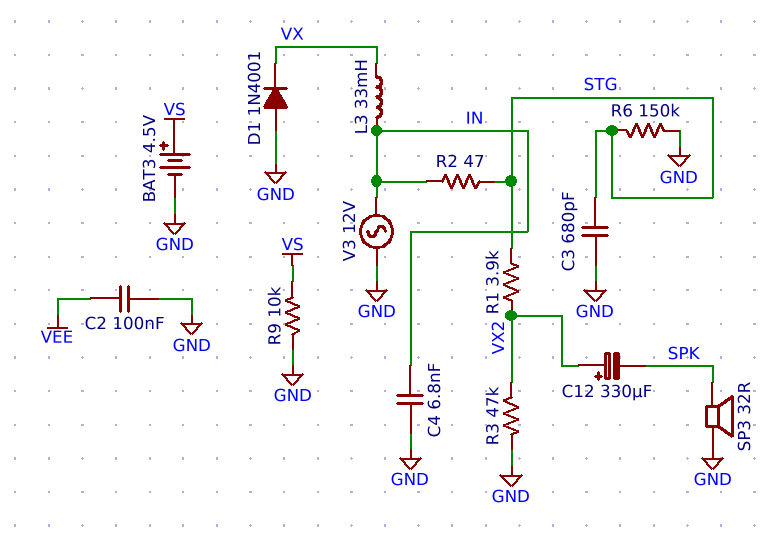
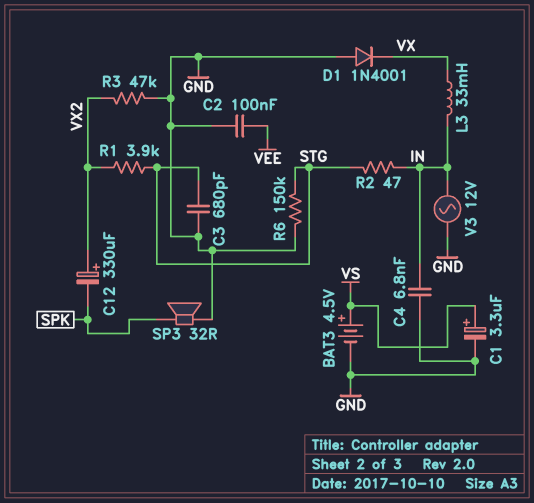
C1: none -> 3.3uF (plus VS, minus GND)
R9: 10k (GND, VS) -> none

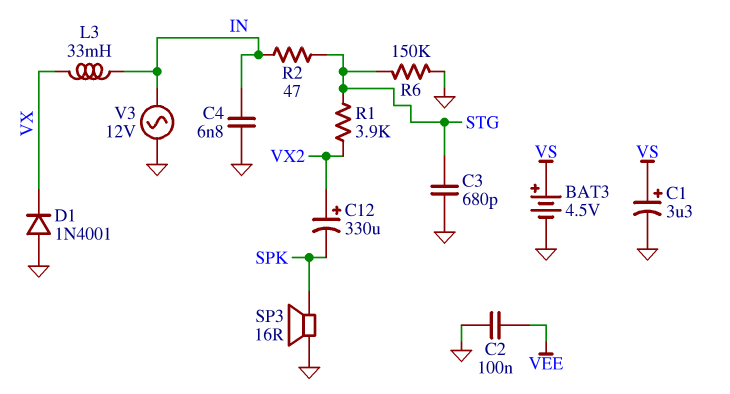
R3: 47k (GND, VX2) -> none
SP3: speaker 32R (GND, SPK) -> speaker 16R (GND, SPK)

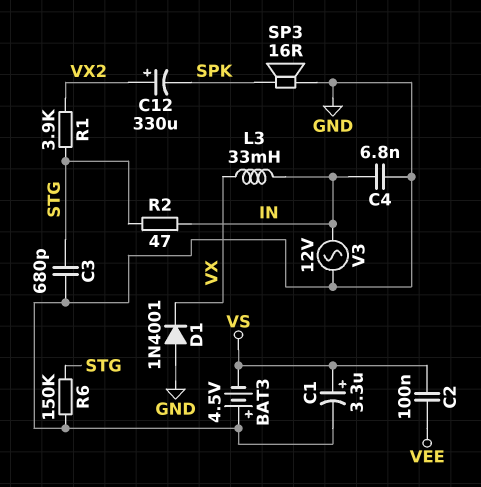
BAT3: 4.5V (plus VS, minus GND) -> 4.5V (plus GND, minus VS)
C2: 100nF (GND, VEE) -> 100nF (VEE, VS)

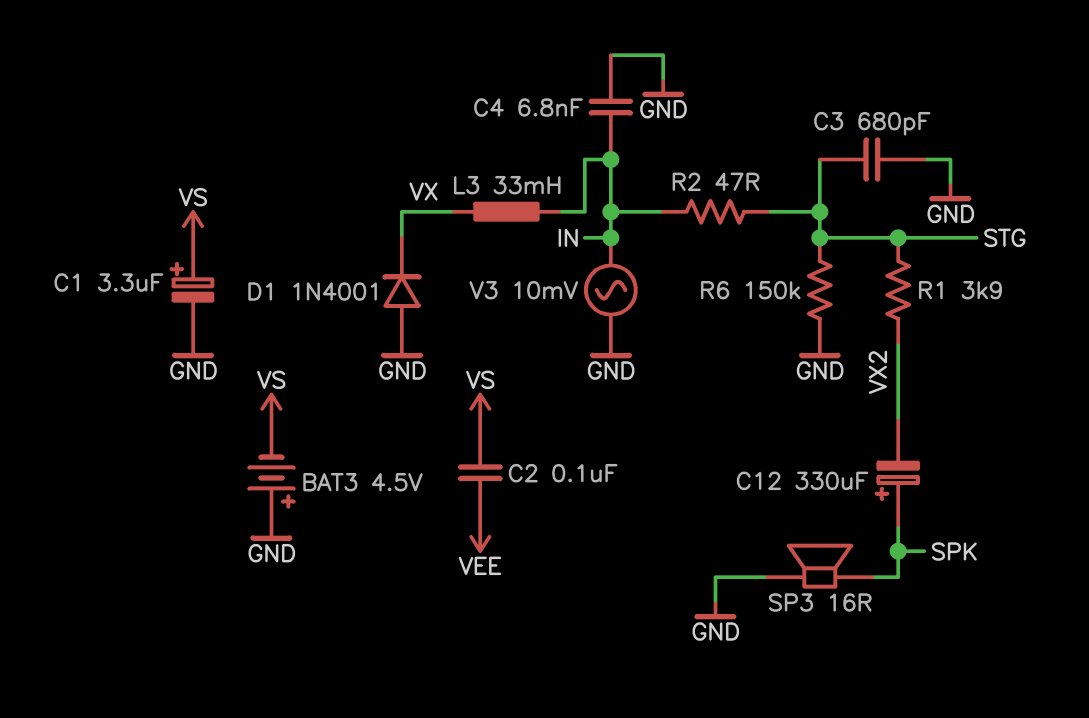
C12: 330uF (plus VX2, minus SPK) -> 330uF (plus SPK, minus VX2)
V3: AC 12V (GND, IN) -> AC 10mV (GND, IN)

